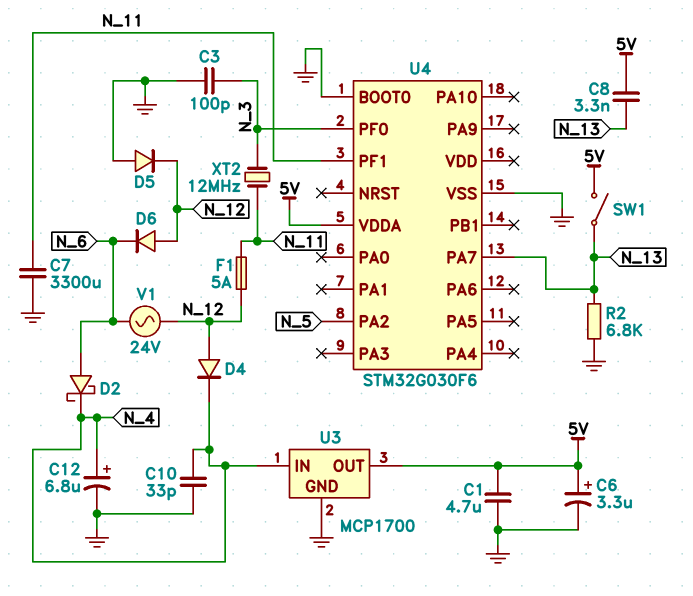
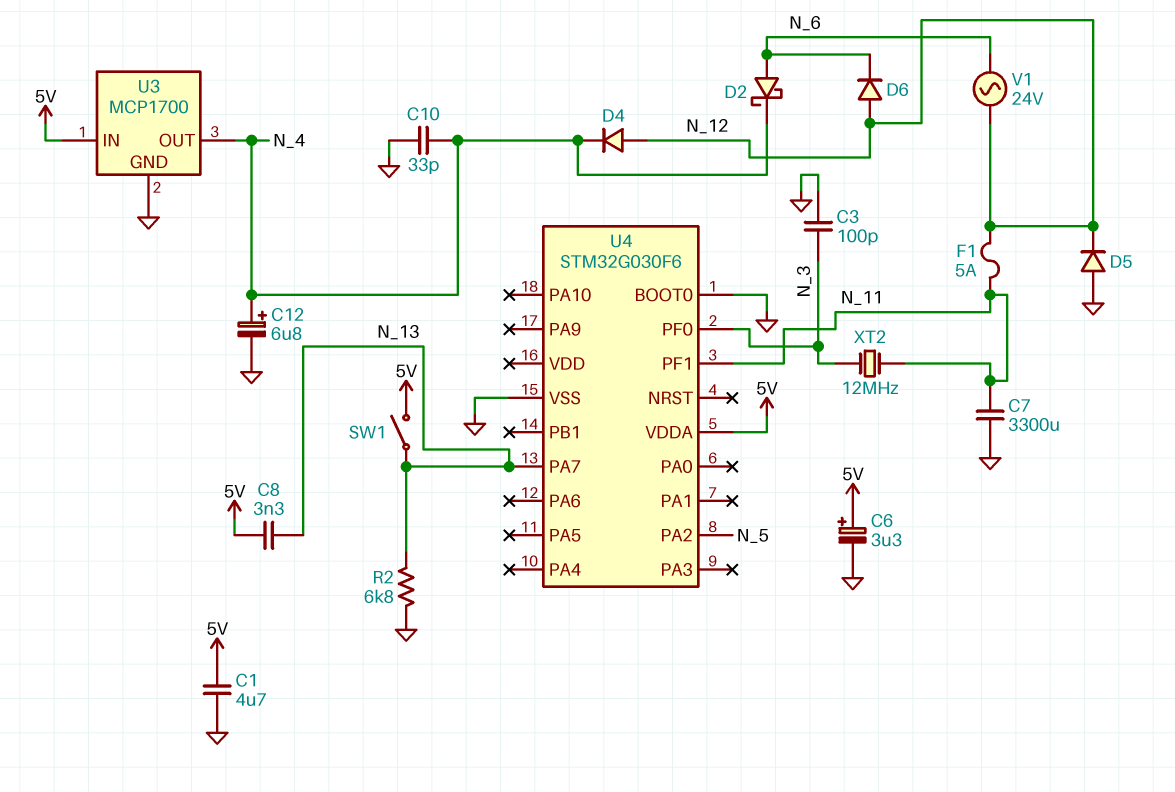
U3 pin IN: N_4 -> 5V
U3 pin OUT: 5V -> N_4

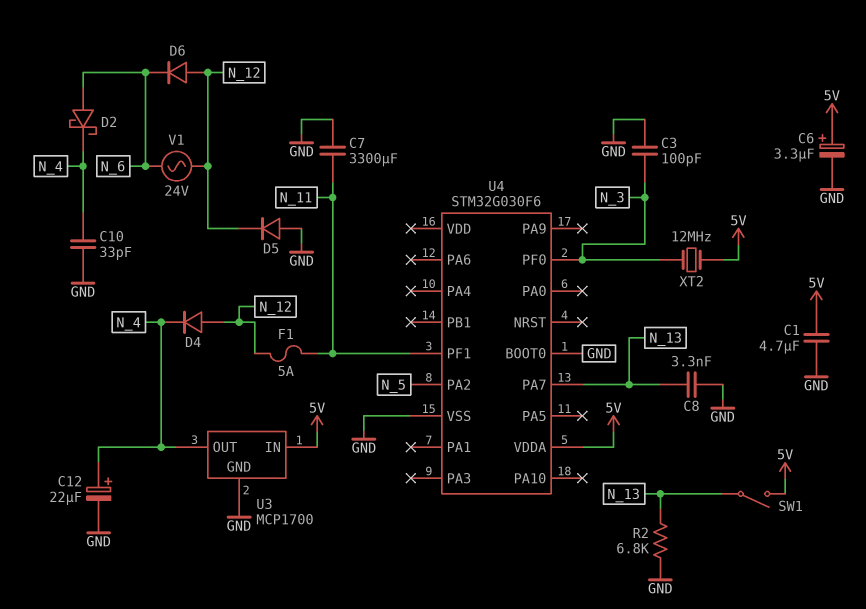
C8: 3.3nF (5V, N_13) -> 3.3nF (GND, N_13)
C12: 6.8uF (plus N_4, minus GND) -> 22uF (plus N_4, minus GND)
XT2: 12MHz (N_3, N_11) -> 12MHz (5V, N_3)

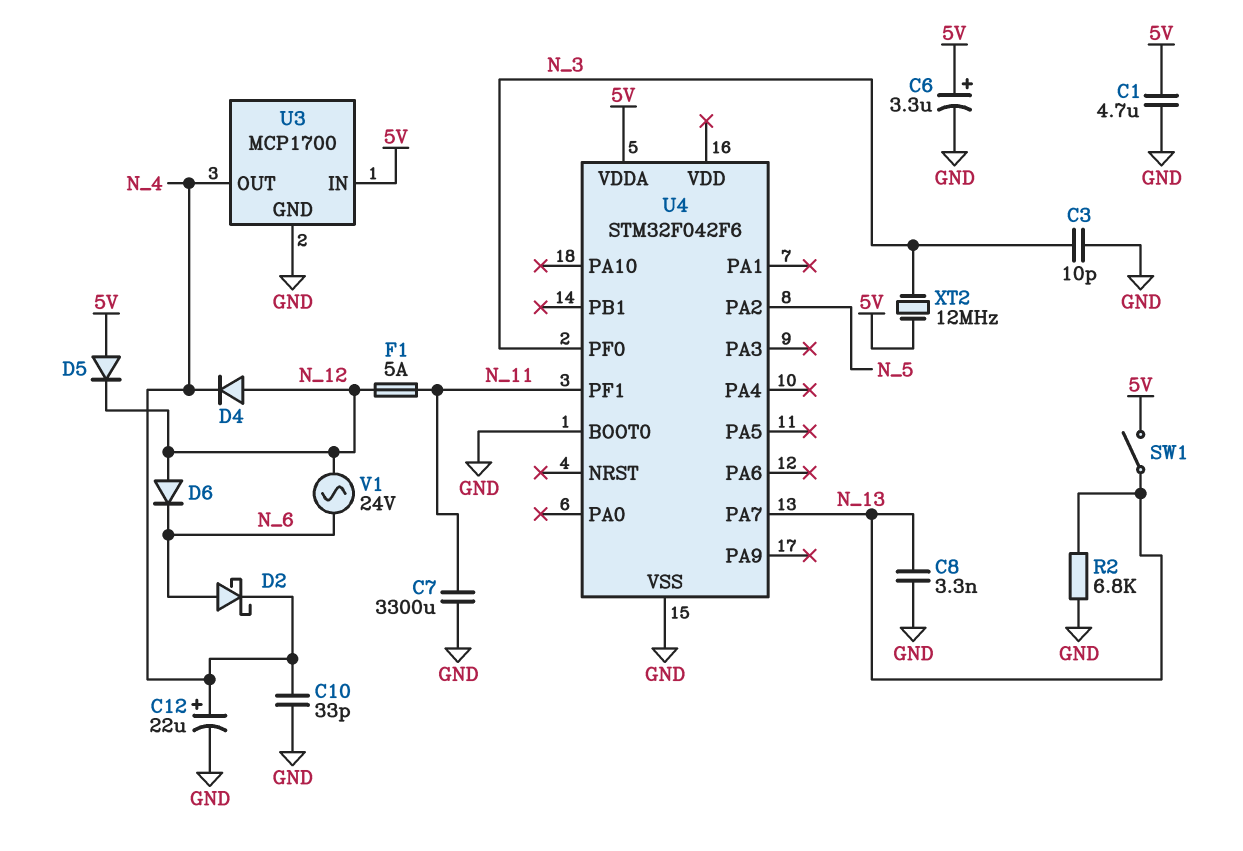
C3: 100pF (GND, N_3) -> 10pF (GND, N_3)
D5: diode (A GND, K N_12) -> diode (A 5V, K N_12)
U4: STM32G030F6 -> STM32F042F6

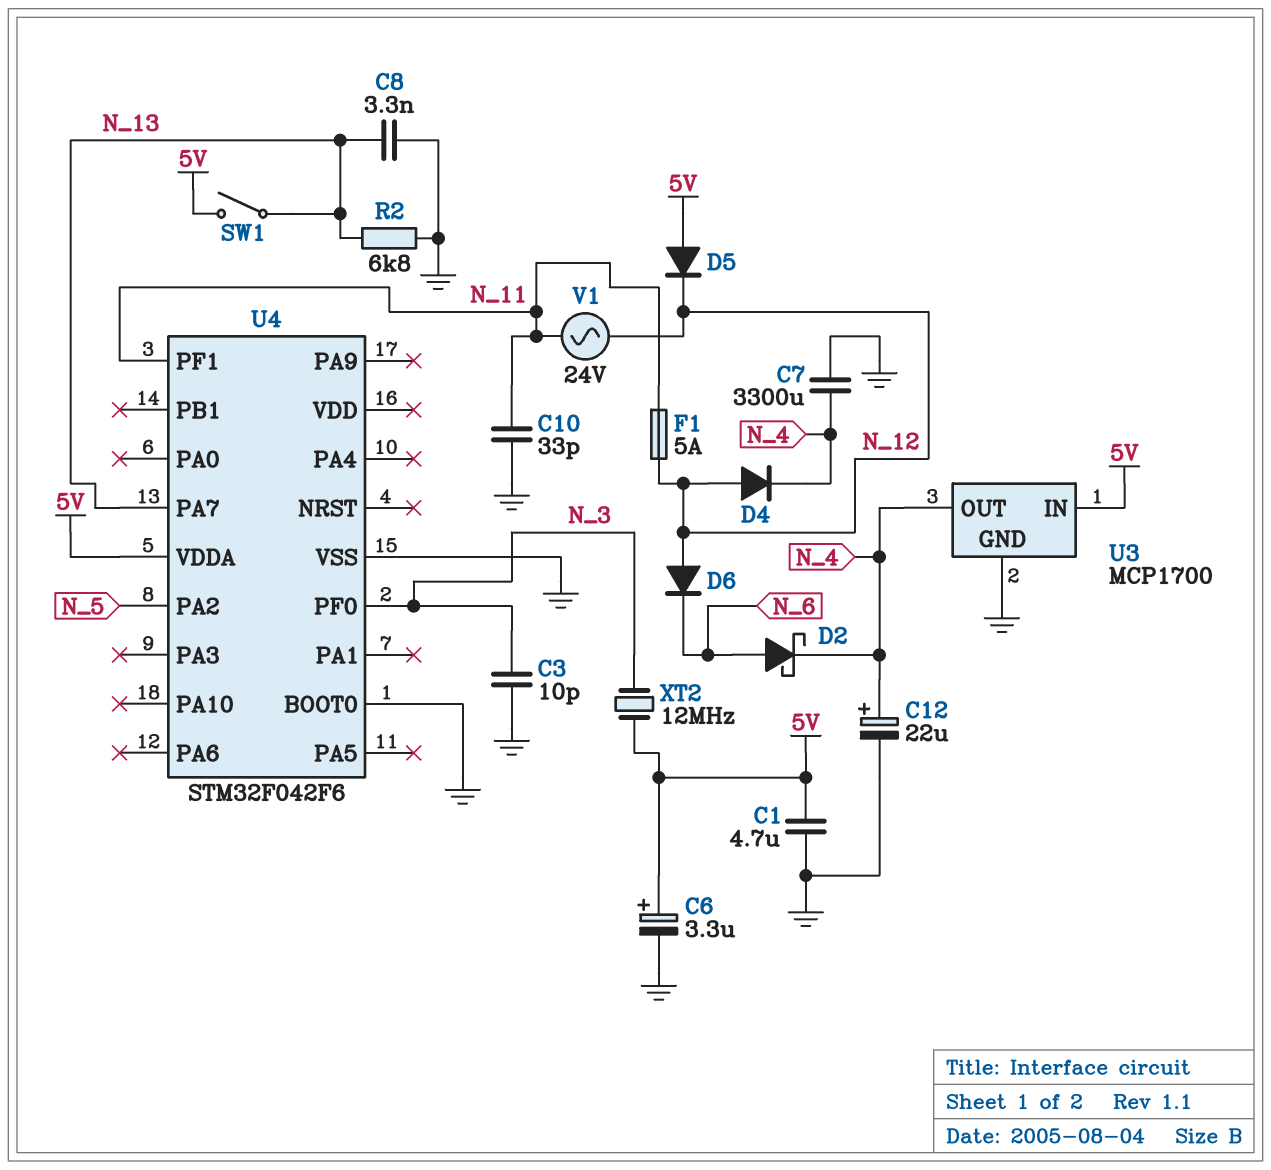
C7: 3300uF (GND, N_11) -> 3300uF (GND, N_4)
C10: 33pF (GND, N_4) -> 33pF (GND, N_11)
V1: AC 24V (N_6, N_12) -> AC 24V (N_11, N_12)

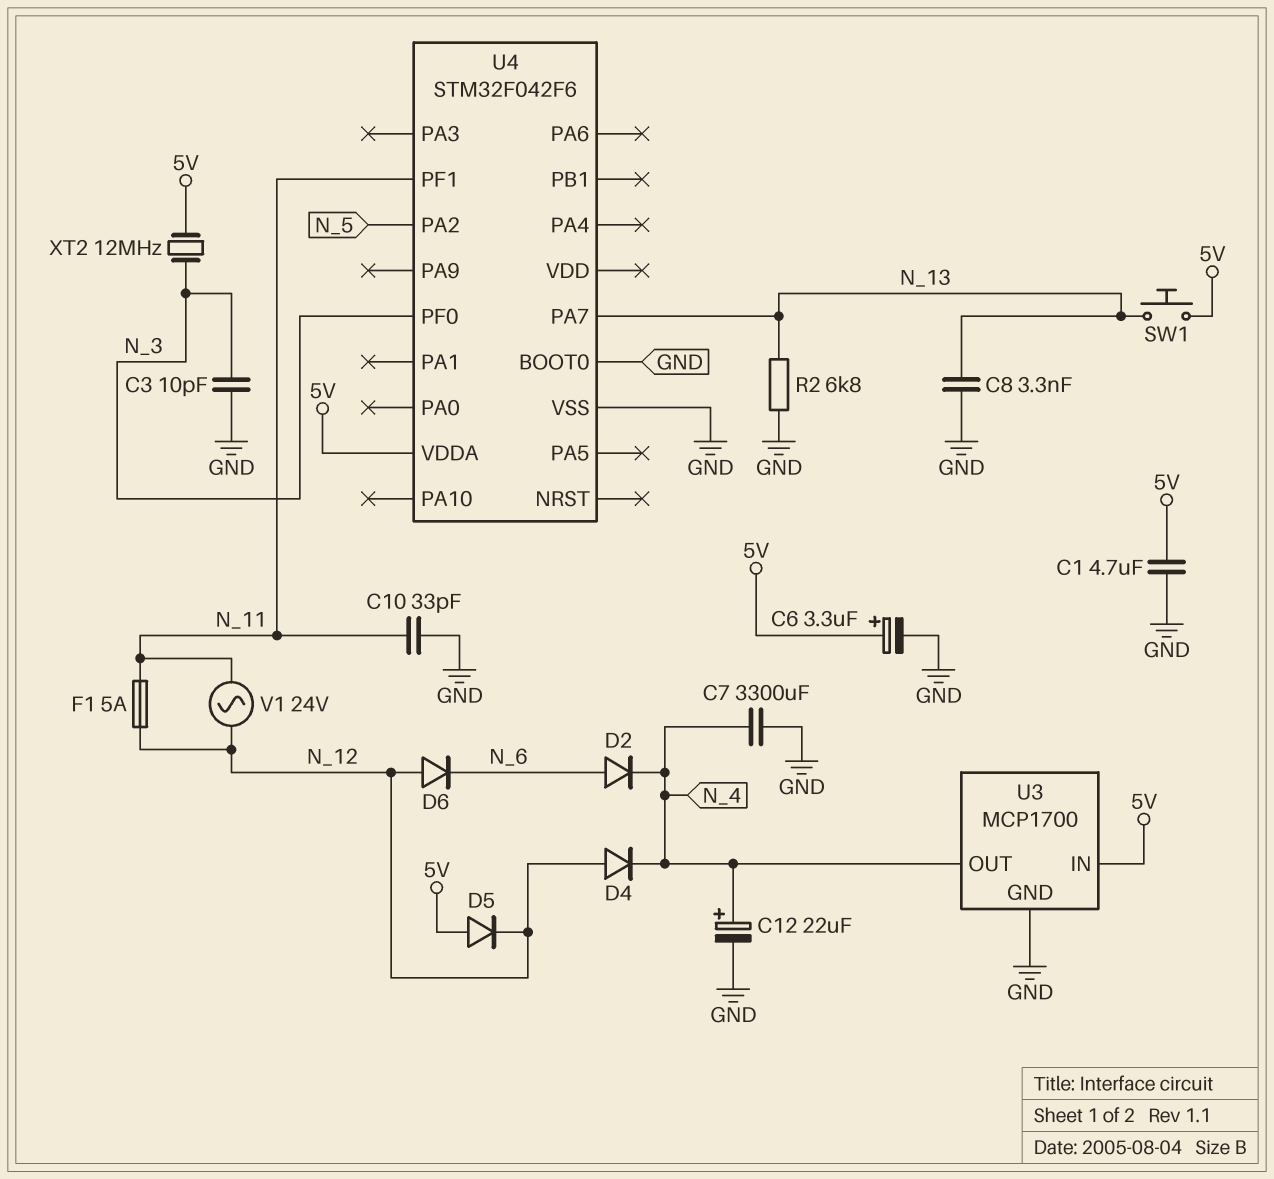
D2: schottky (A N_6, K N_4) -> diode (A N_6, K N_4)
SW1: switch (5V, N_13) -> button (5V, N_13)

